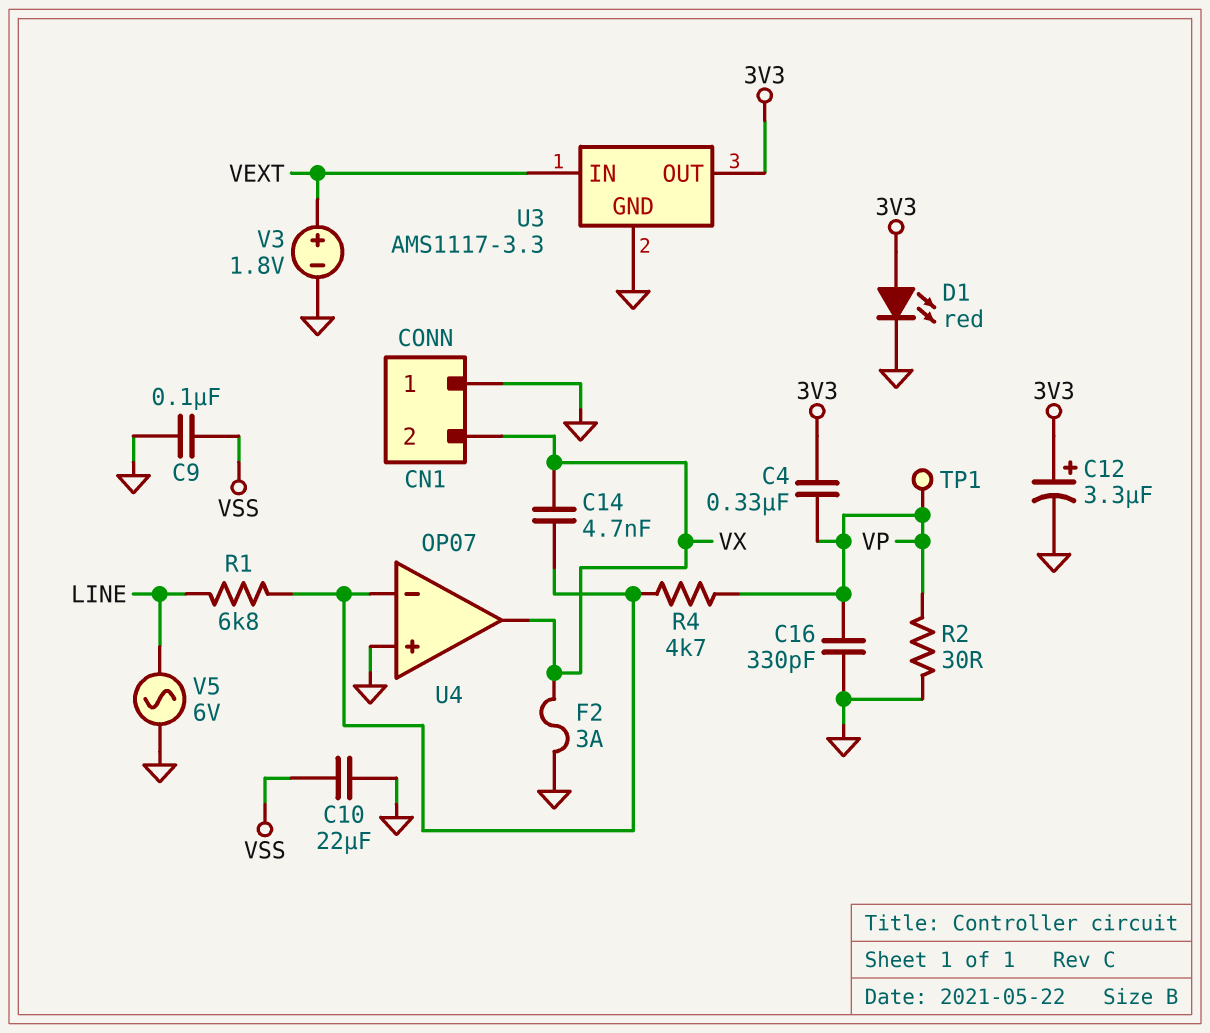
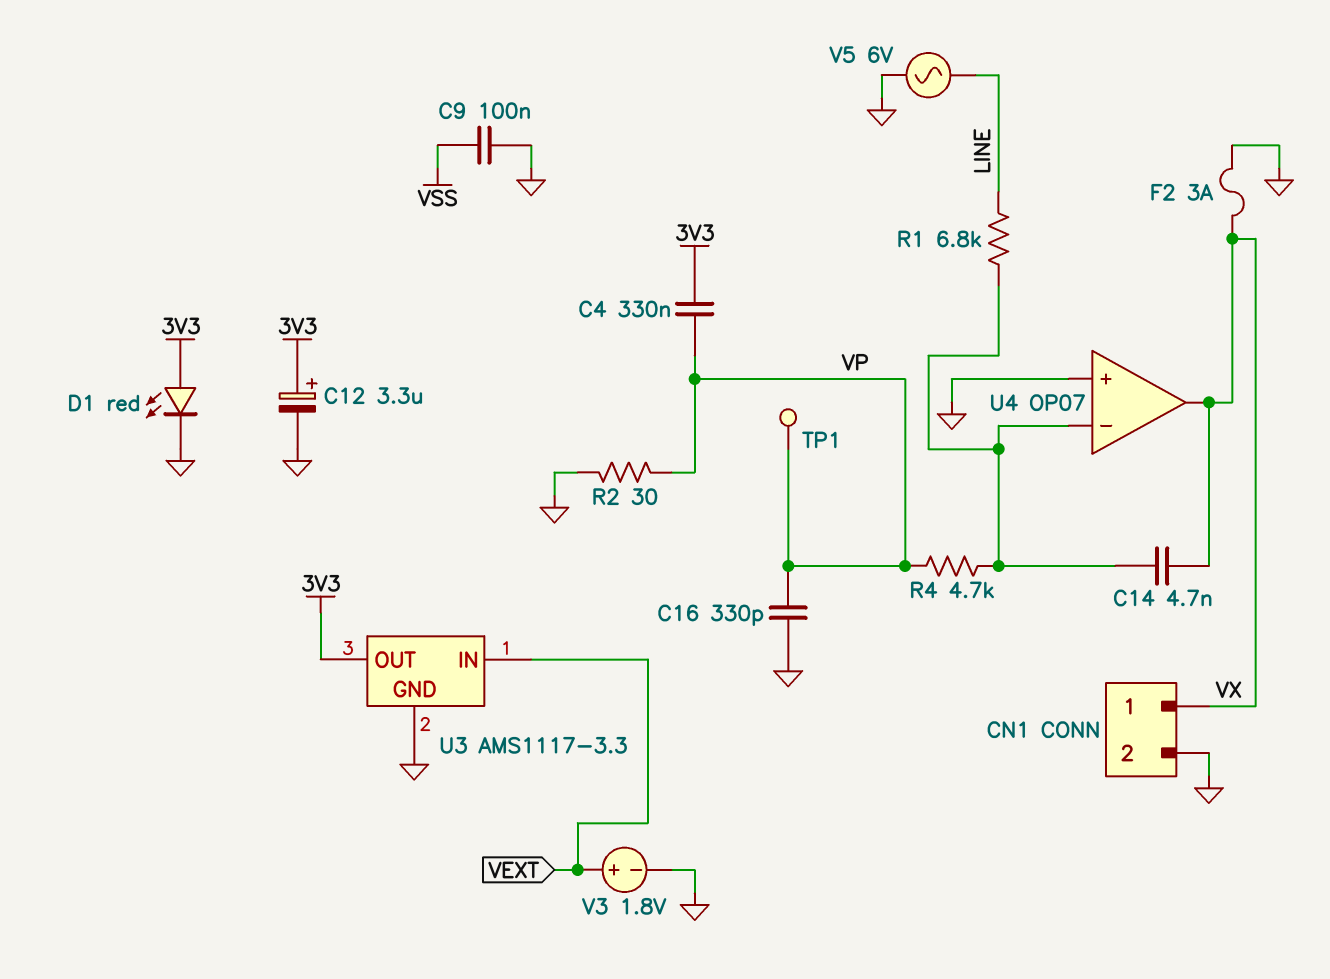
C10: 22uF (GND, VSS) -> none
CN1 pin 1: GND -> VX
CN1 pin 2: VX -> GND

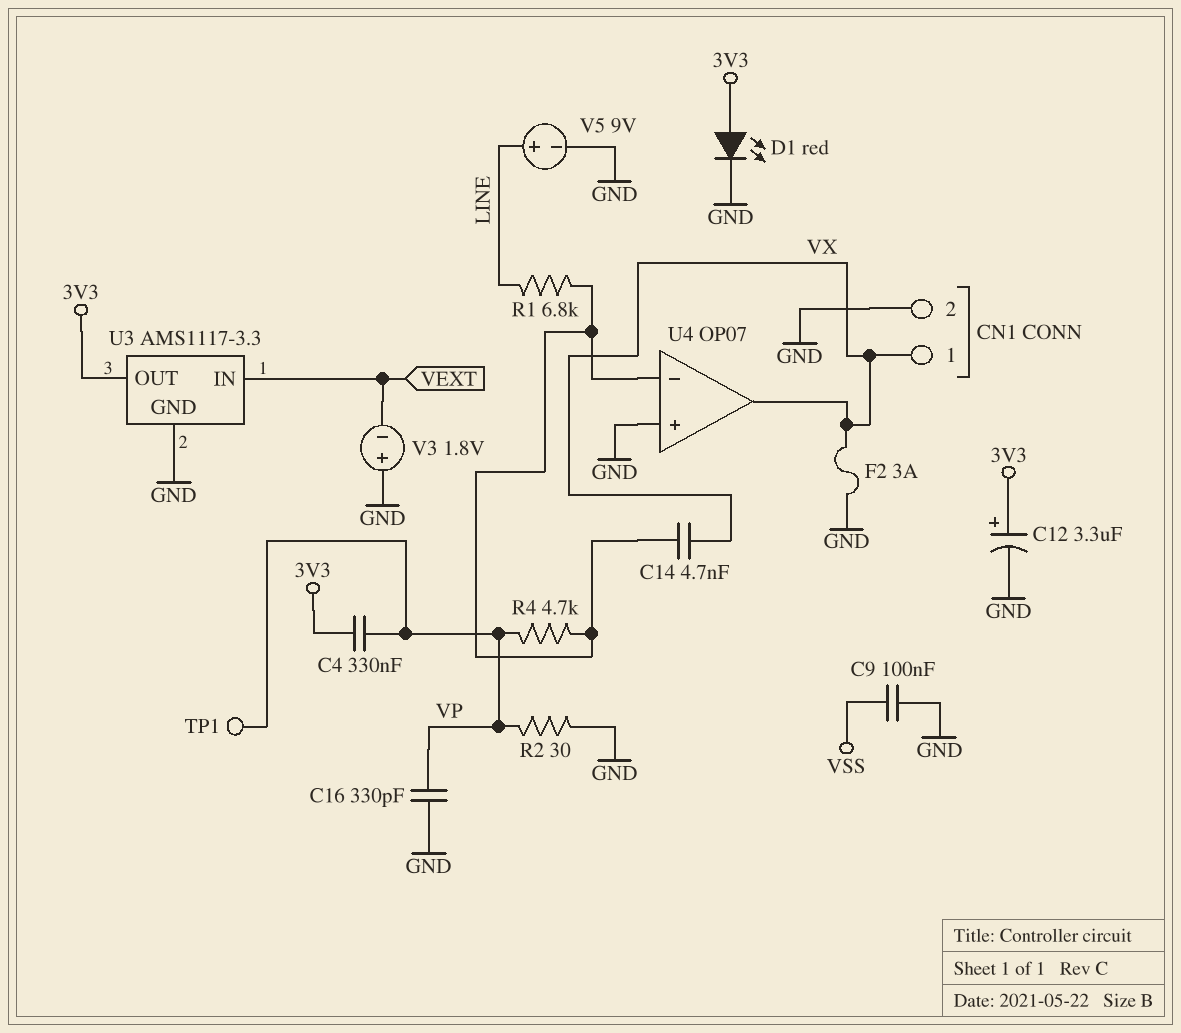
V3: 1.8V (plus VEXT, minus GND) -> 1.8V (plus GND, minus VEXT)
V5: AC 6V (GND, LINE) -> 9V (plus LINE, minus GND)

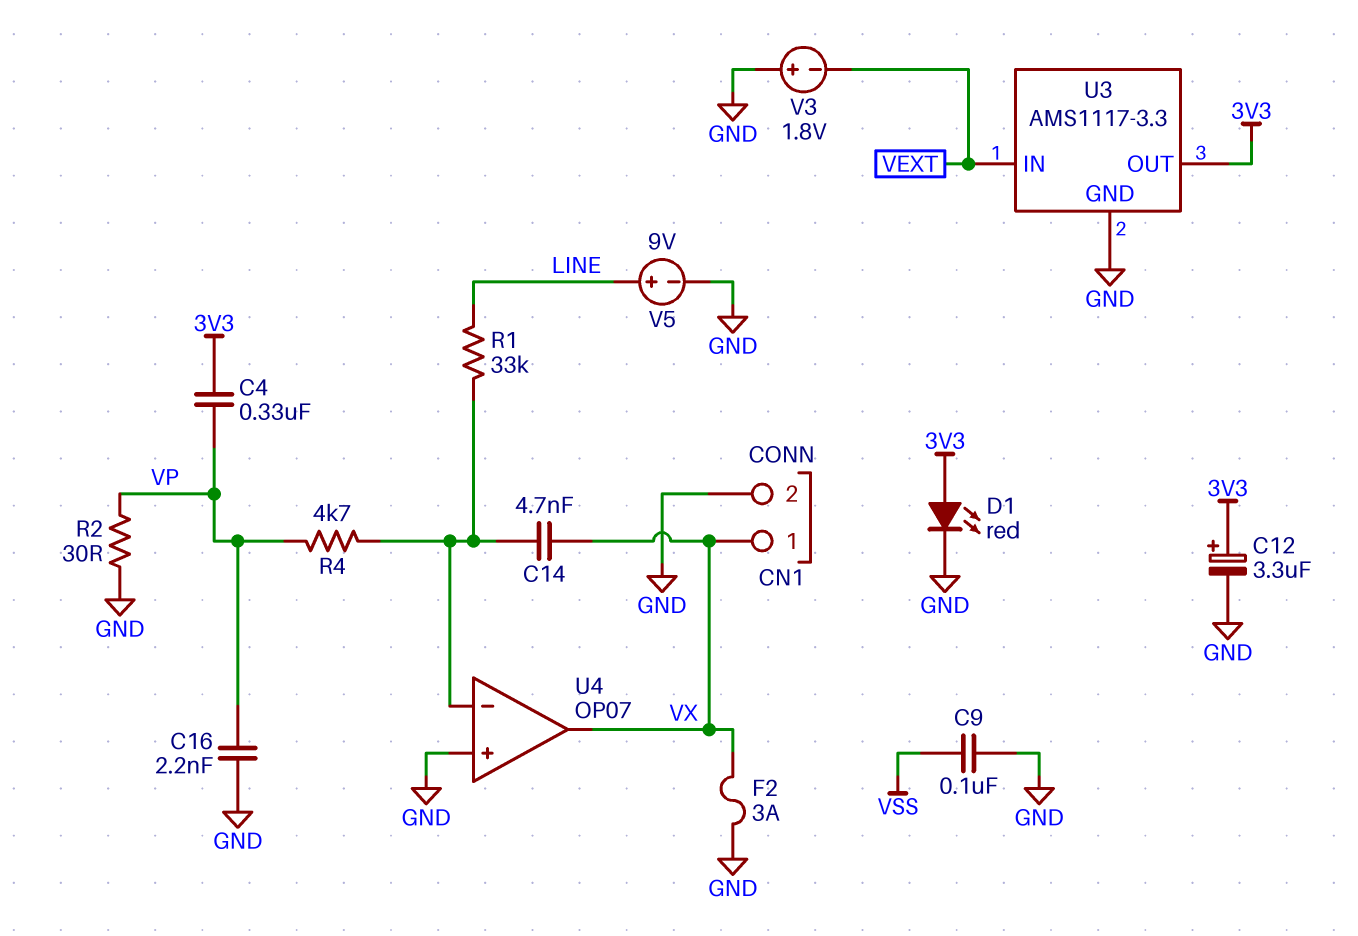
C16: 330pF (GND, VP) -> 2.2nF (GND, VP)
R1: 6.8k (LINE, U4/in-) -> 33k (LINE, U4/in-)
TP1: test point (VP) -> none

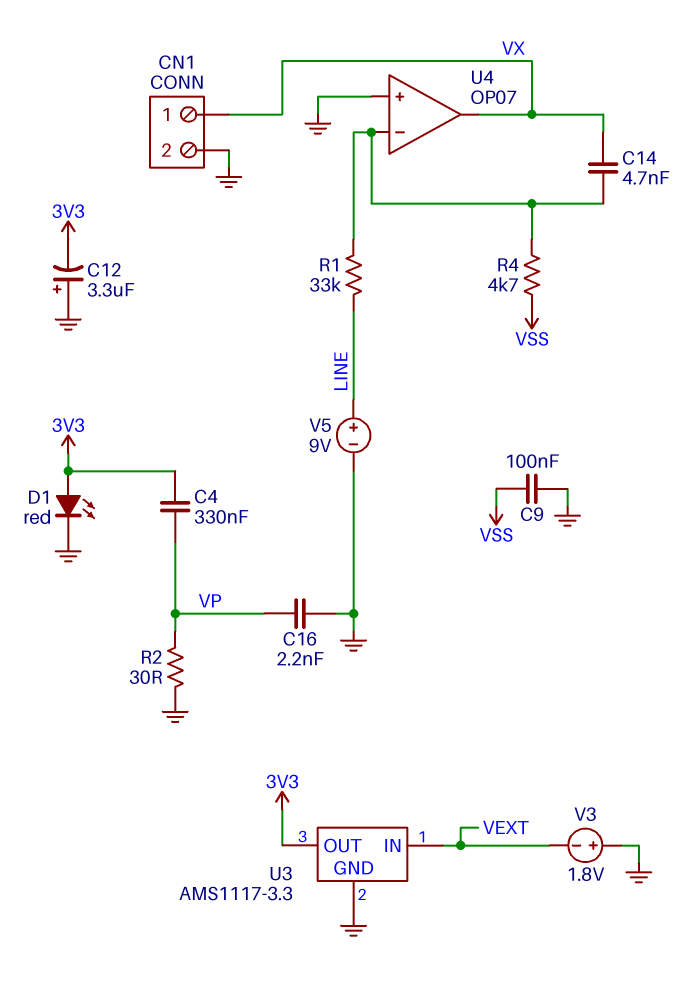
C12: 3.3uF (plus 3V3, minus GND) -> 3.3uF (plus GND, minus 3V3)
F2: 3A (GND, VX) -> none
R4: 4.7k (U4/in-, VP) -> 4.7k (U4/in-, VSS)

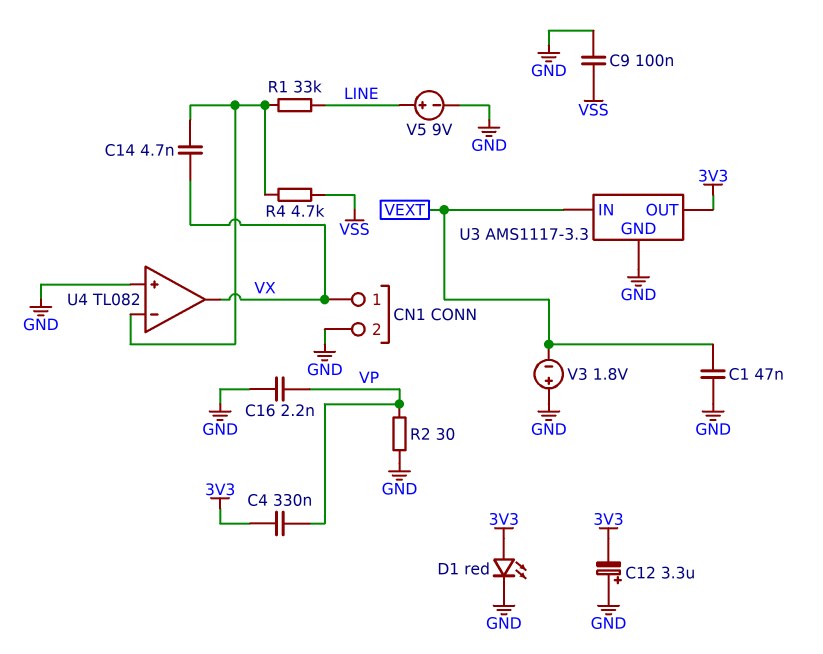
C1: none -> 47nF (GND, VEXT)
U4: OP07 -> TL082

